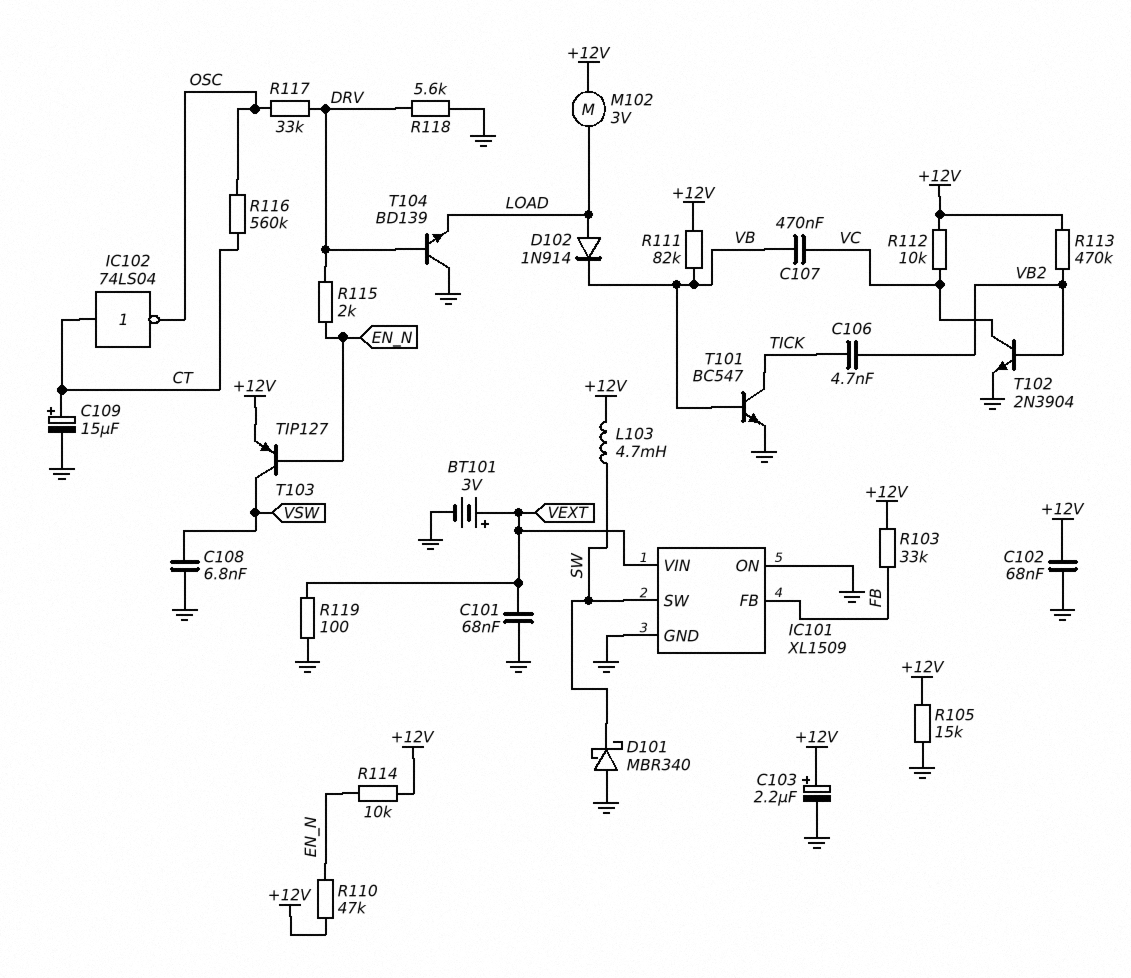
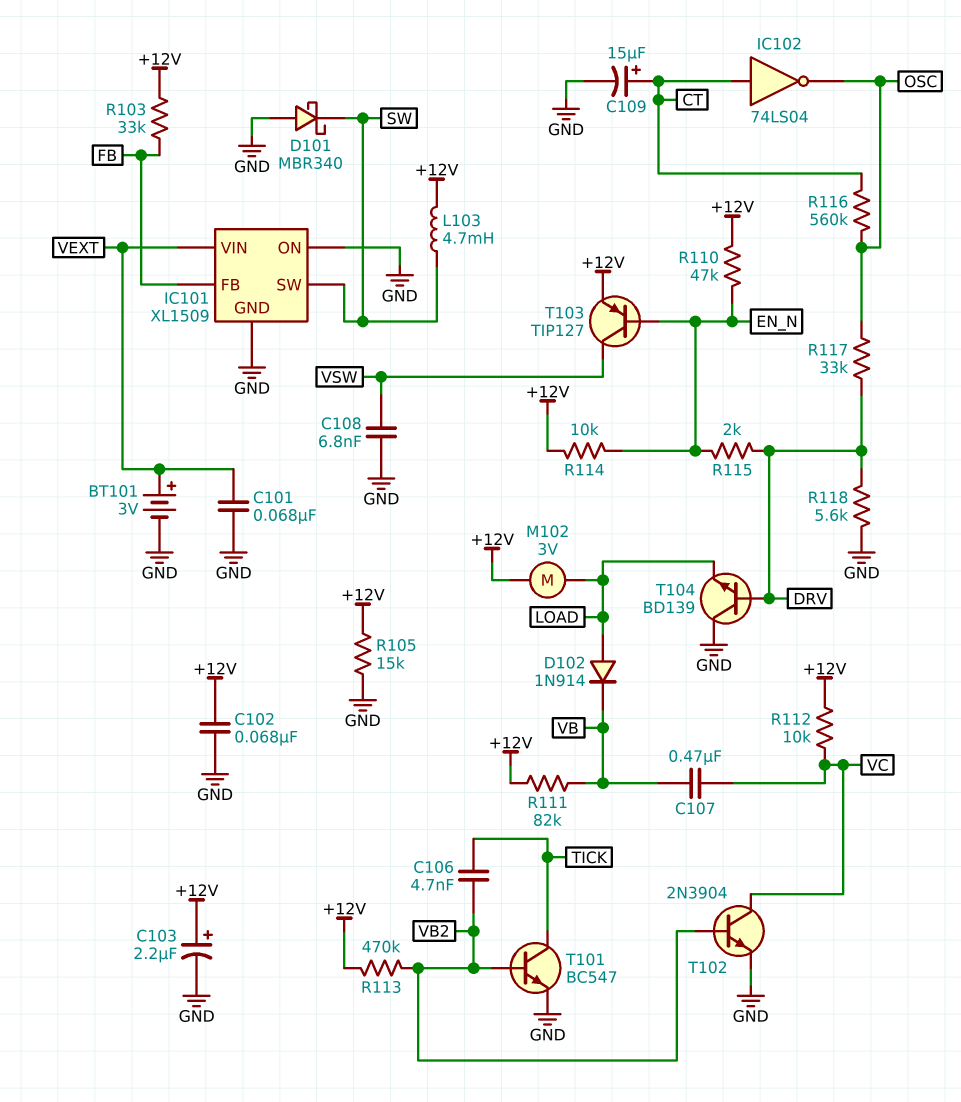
R119: 100 (GND, VEXT) -> none
T101: NPN BC547 (B VB, C TICK, E GND) -> NPN BC547 (B VB2, C TICK, E GND)

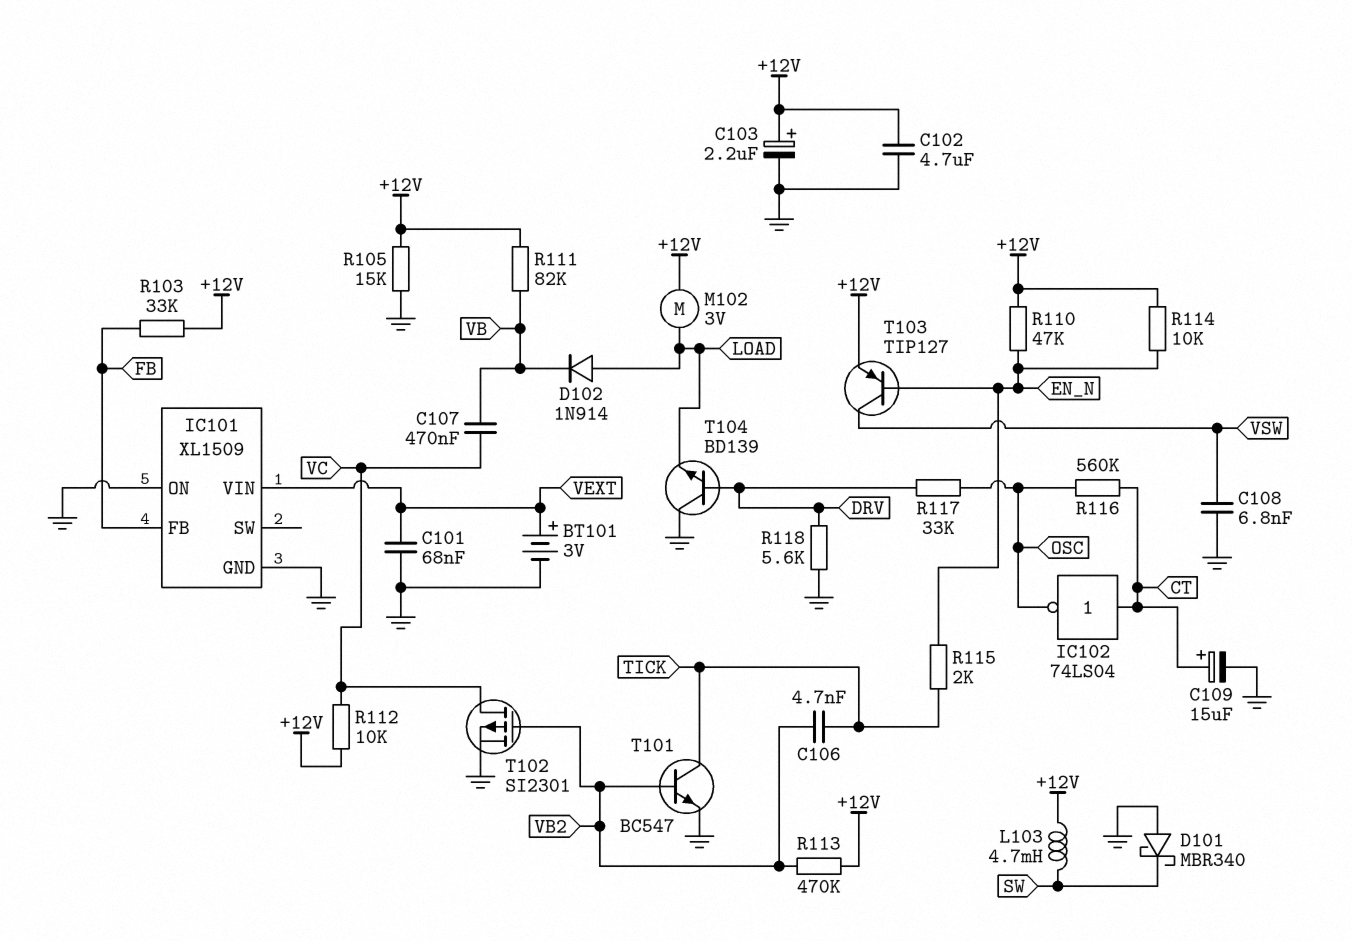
C102: 68nF (+12V, GND) -> 4.7uF (+12V, GND)
IC101 pin SW: SW -> none
R115: 2k (DRV, EN_N) -> 2k (EN_N, TICK)
T102: NPN 2N3904 (B VB2, C VC, E GND) -> PMOS SI2301 (G VB2, D VC, S GND)

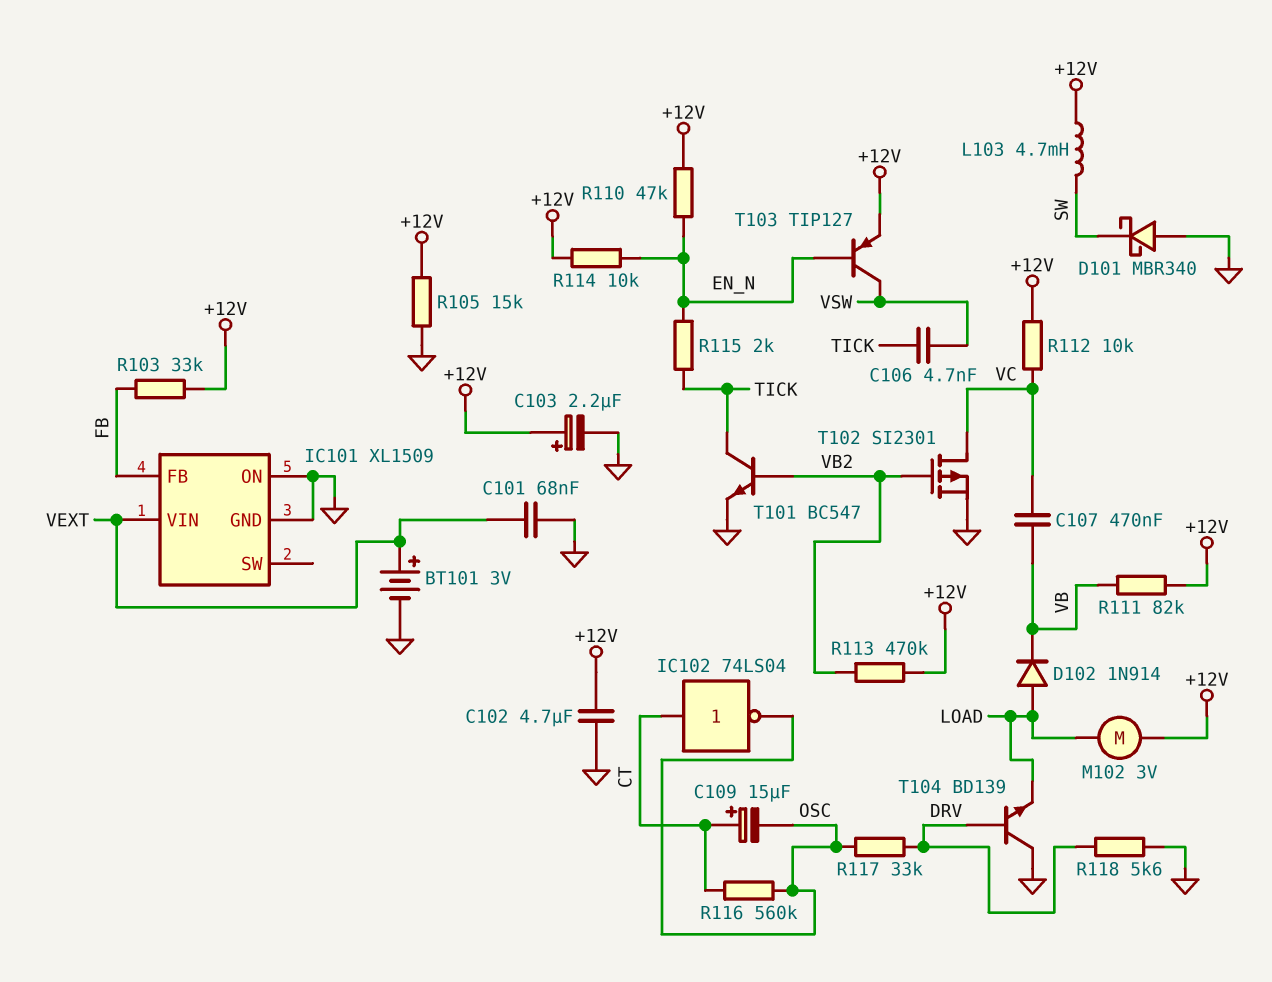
C106: 4.7nF (TICK, VB2) -> 4.7nF (TICK, VSW)
C108: 6.8nF (GND, VSW) -> none
C109: 15uF (plus CT, minus GND) -> 15uF (plus CT, minus OSC)

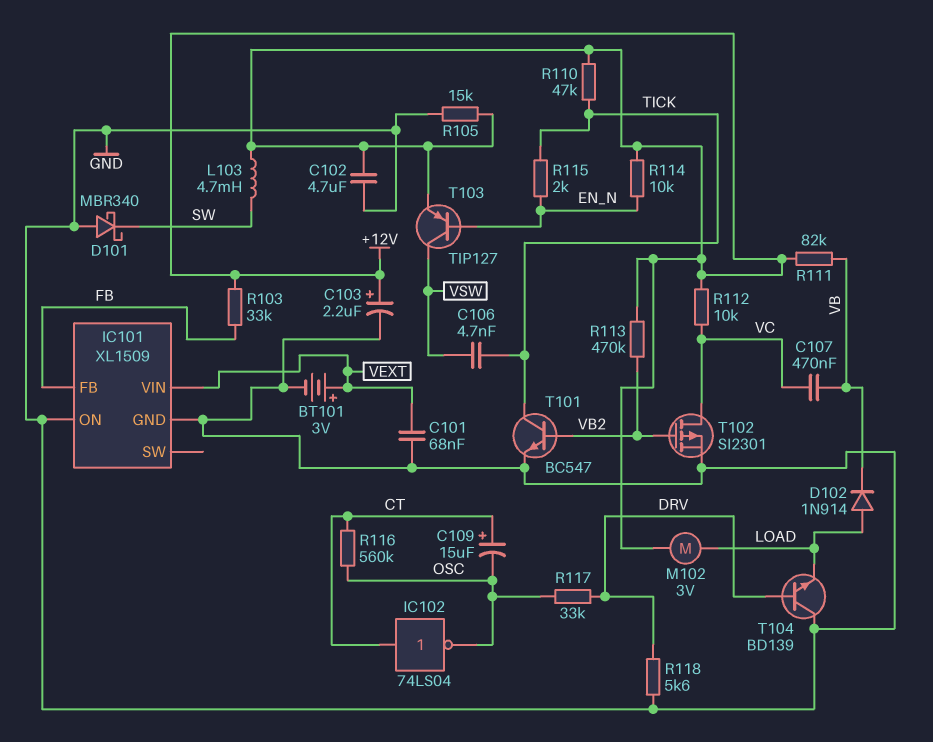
R110: 47k (+12V, EN_N) -> 47k (+12V, TICK)

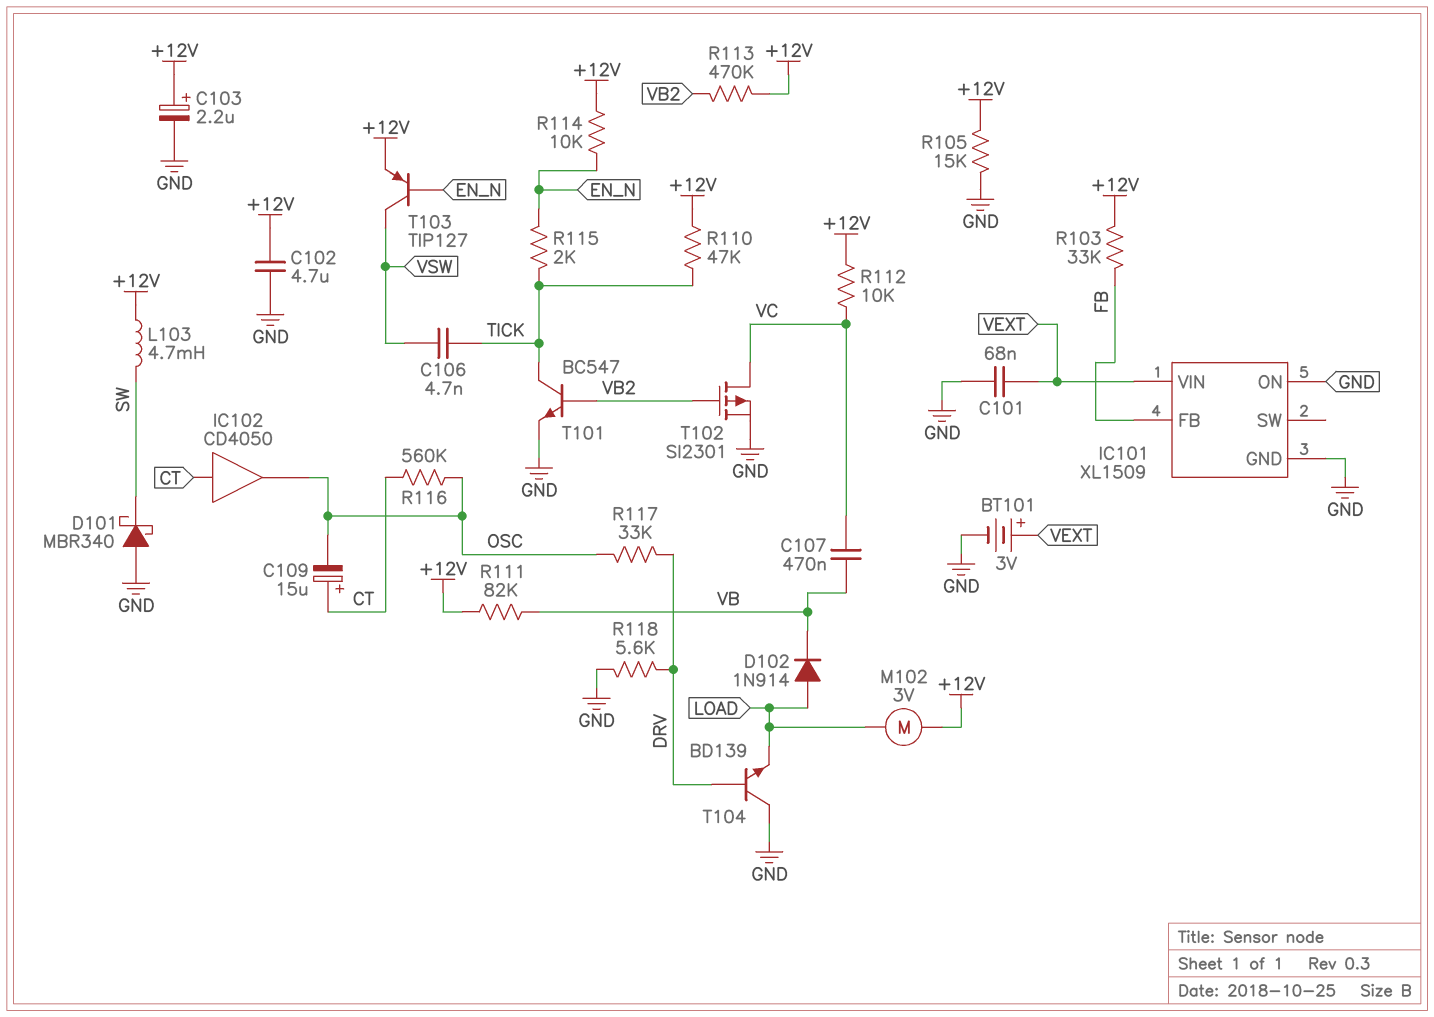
IC102: NOT 74LS04 (in CT, out OSC) -> buffer CD4050 (in CT, out OSC)

